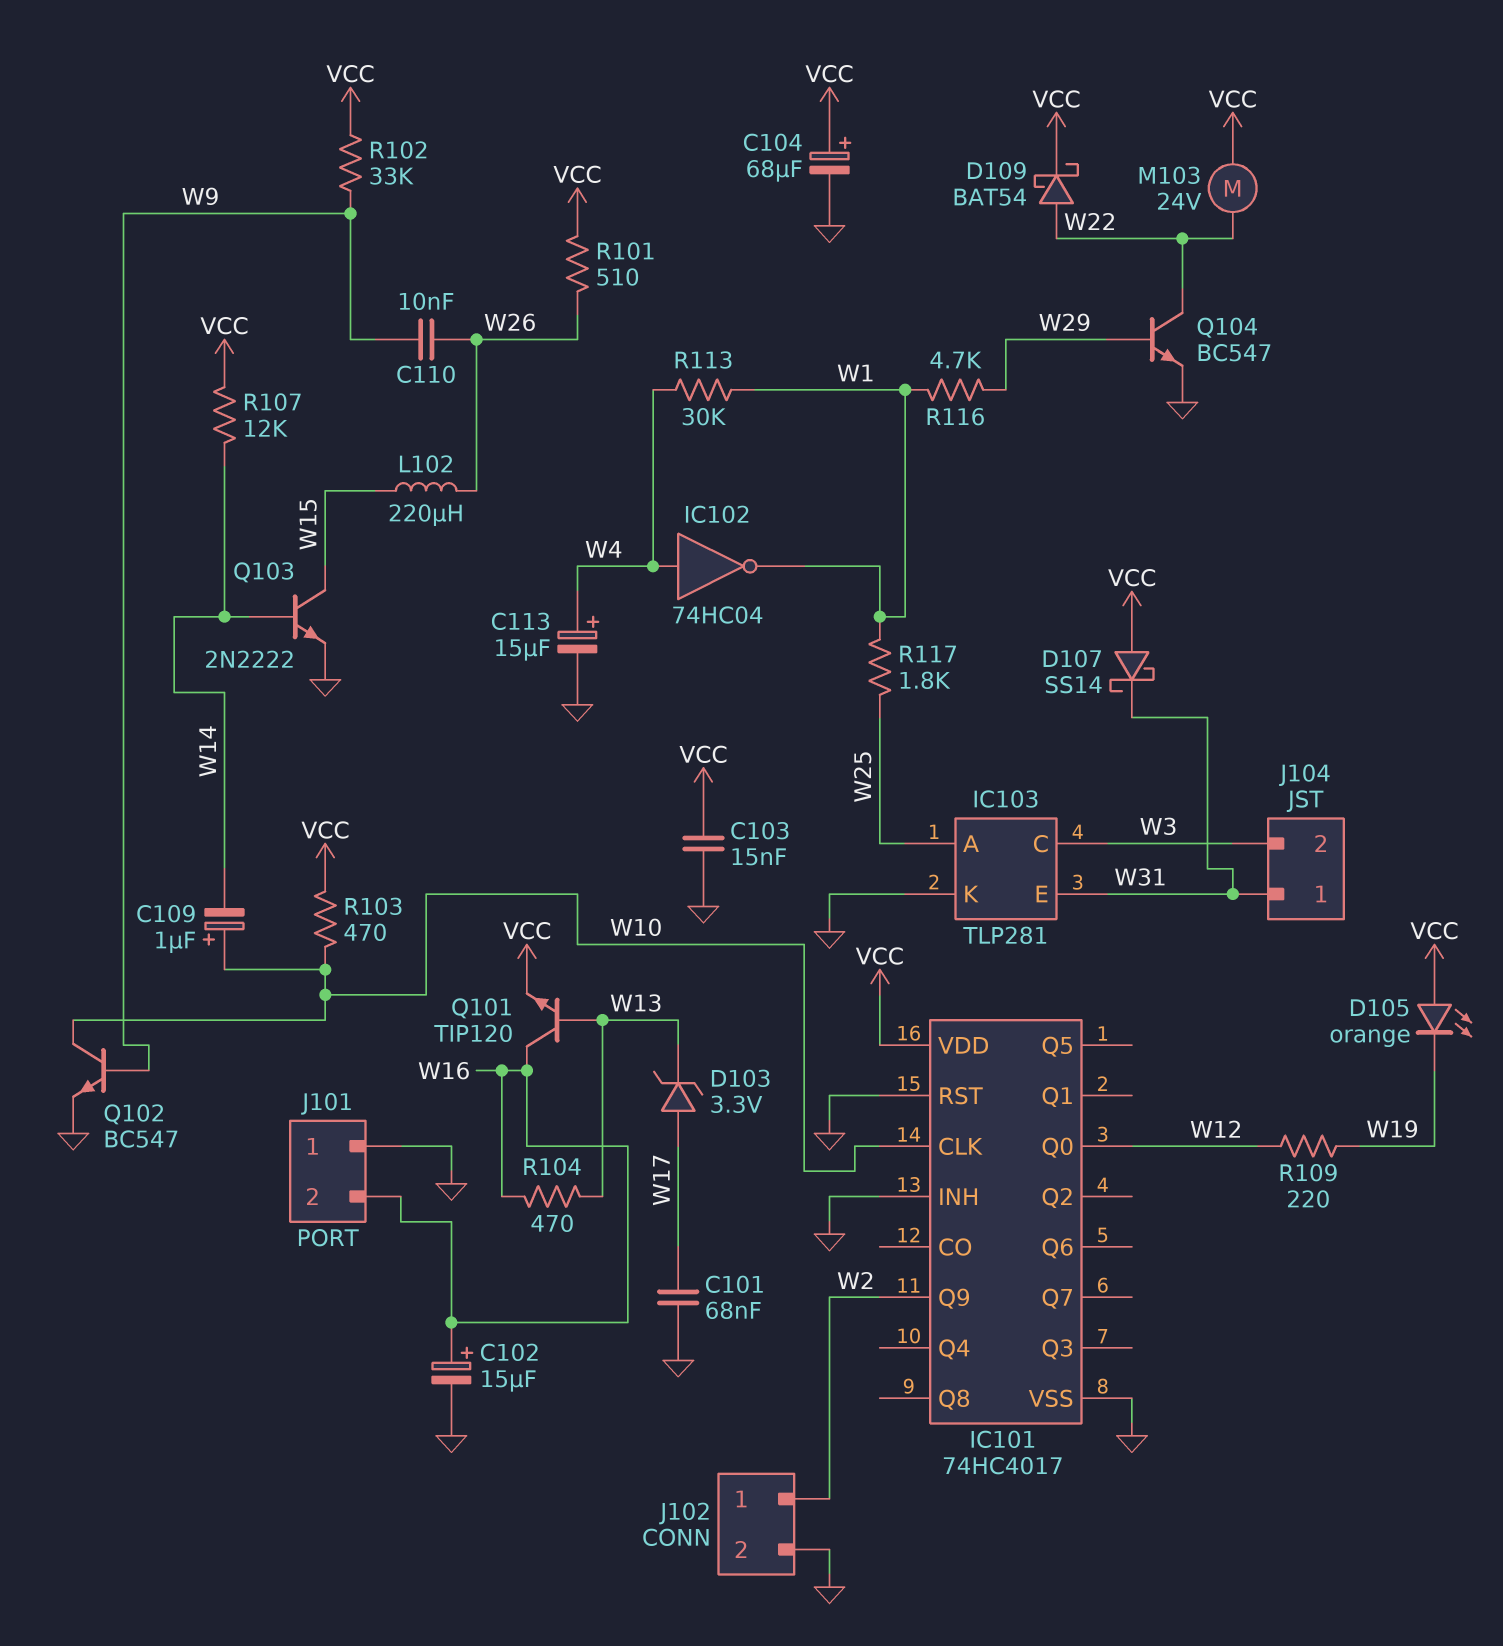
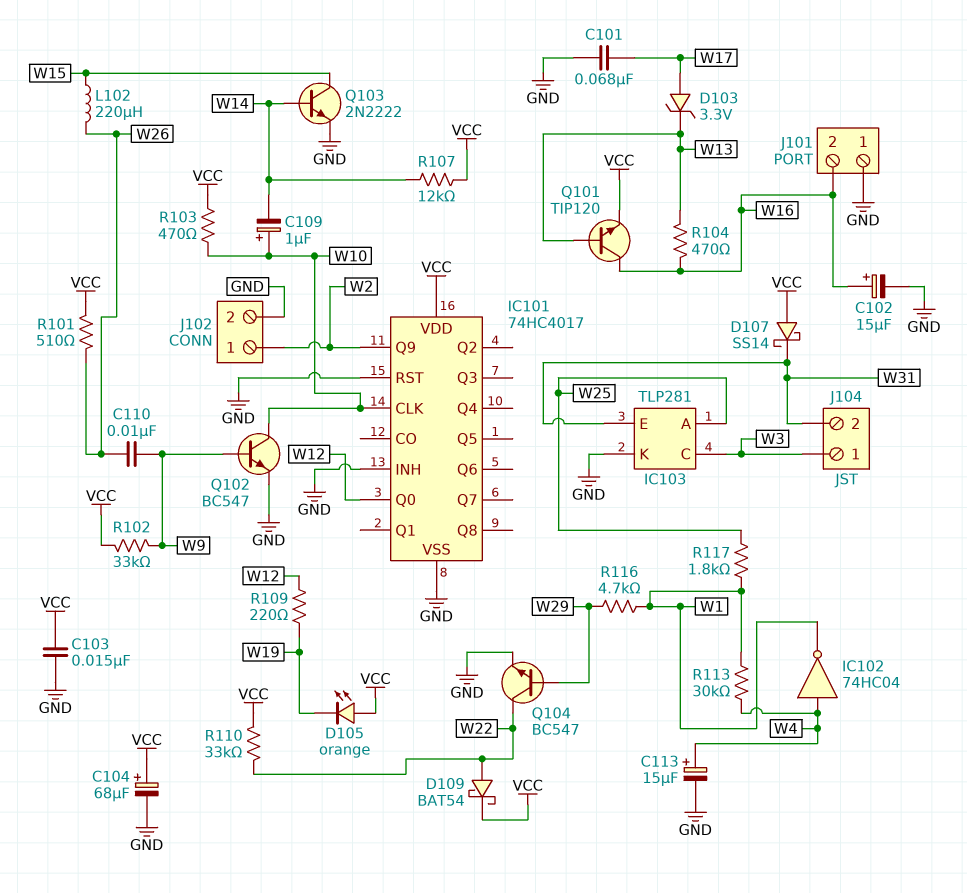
J104 pin 1: W31 -> W3
J104 pin 2: W3 -> W31
M103: motor 24V (VCC, W22) -> none
R110: none -> 33k (VCC, W22)

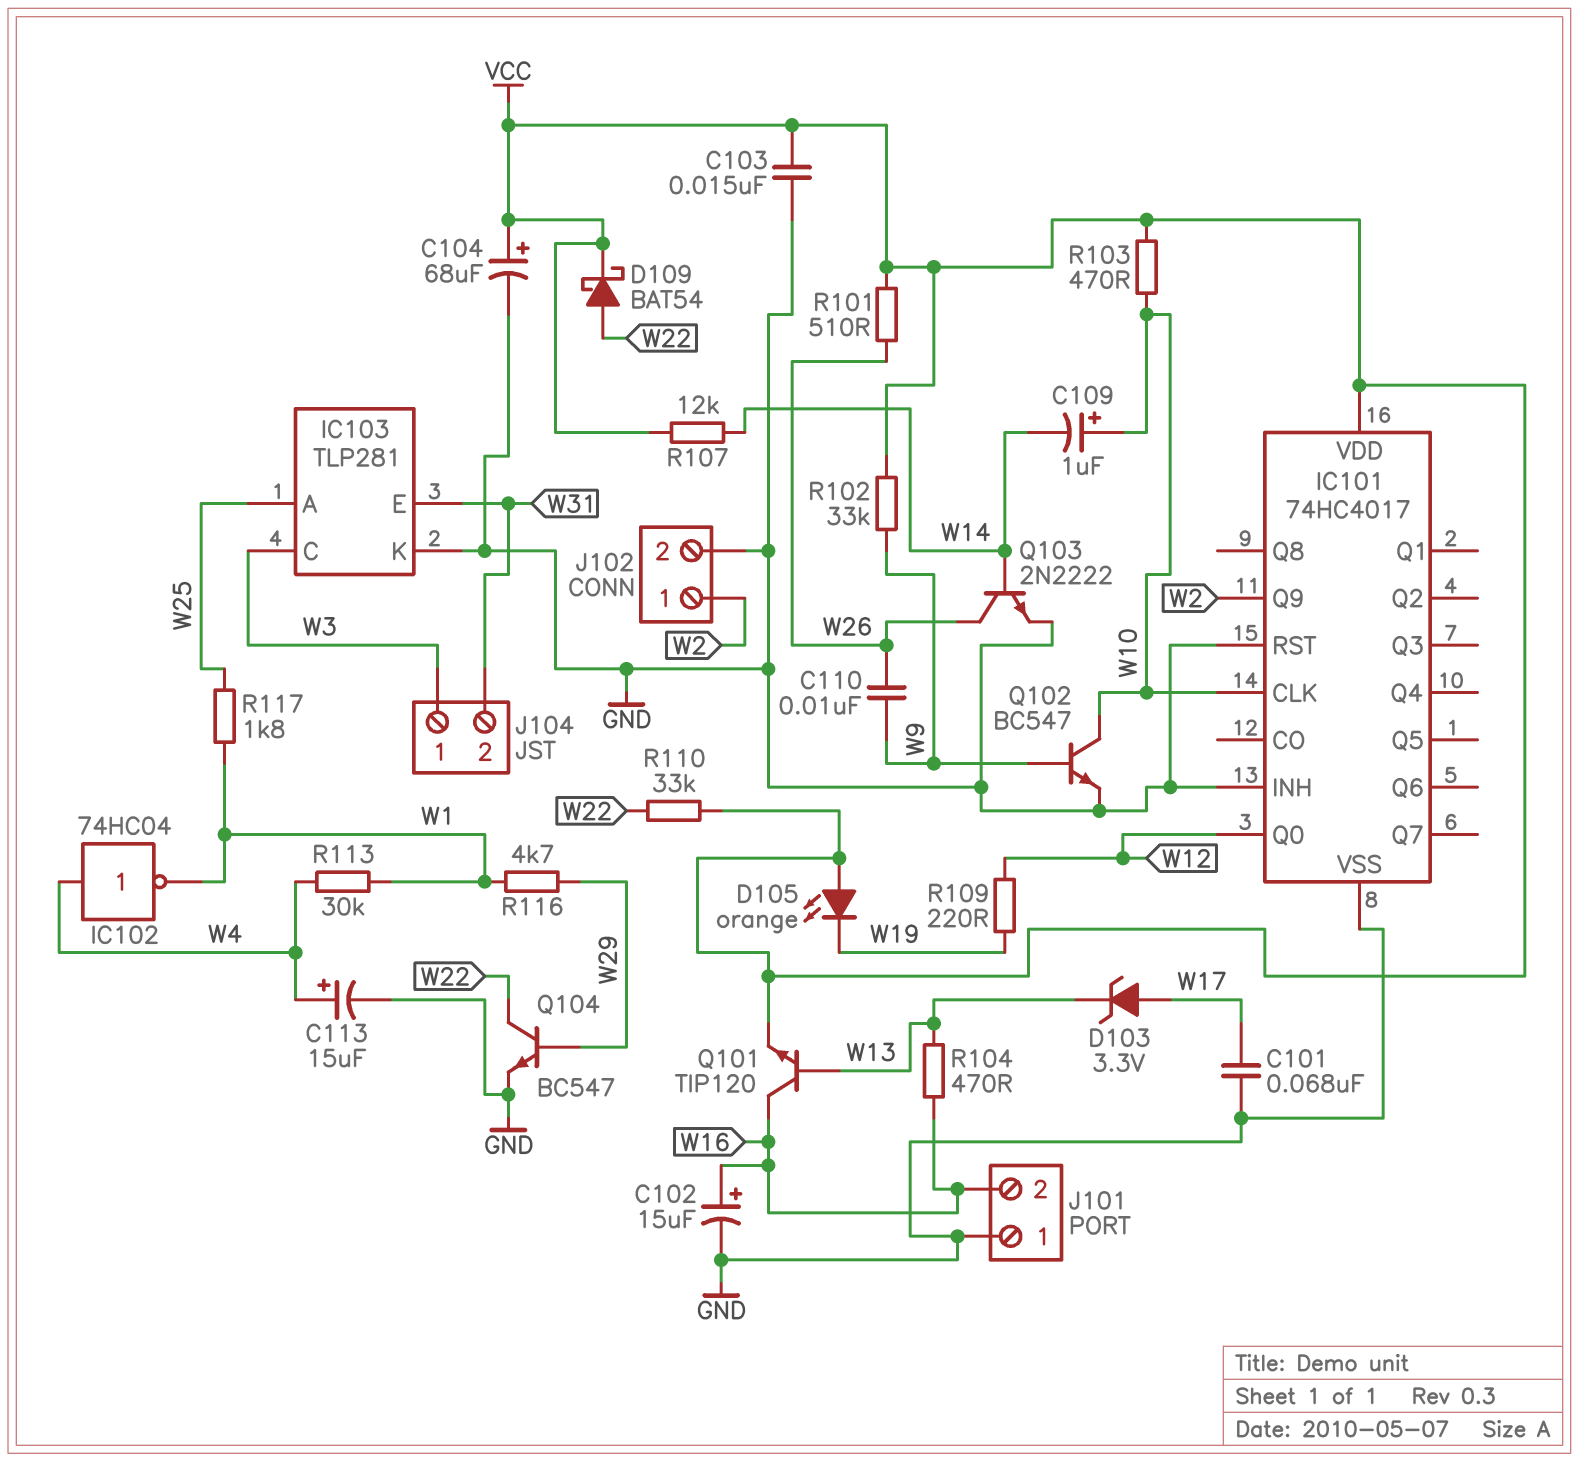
D107: schottky SS14 (A VCC, K W31) -> none
L102: 220uH (W15, W26) -> none
Q103: NPN 2N2222 (B W14, C W15, E GND) -> NPN 2N2222 (B W14, C W26, E GND)

